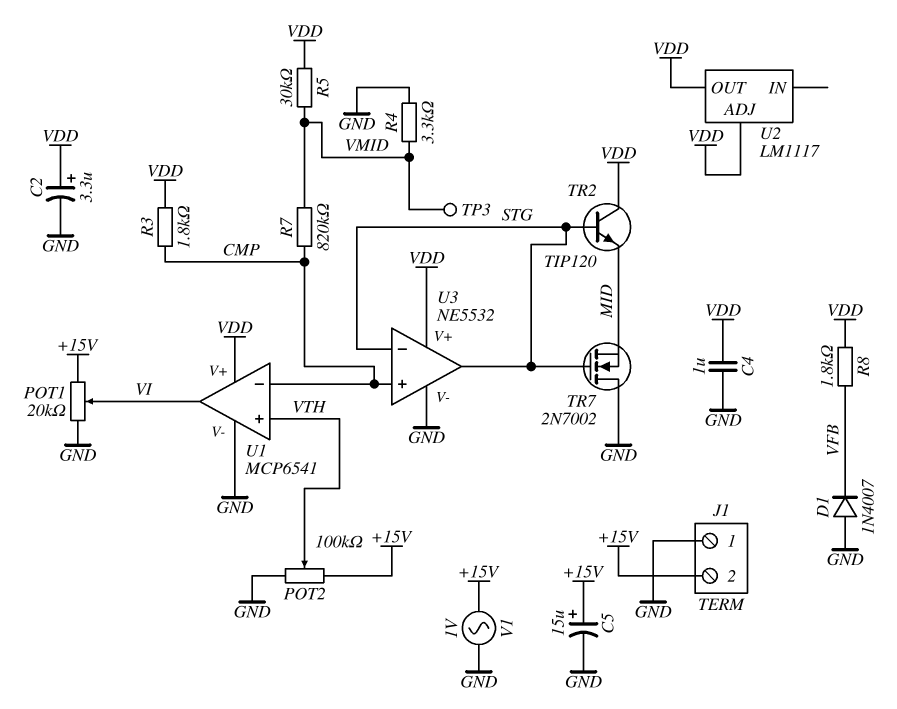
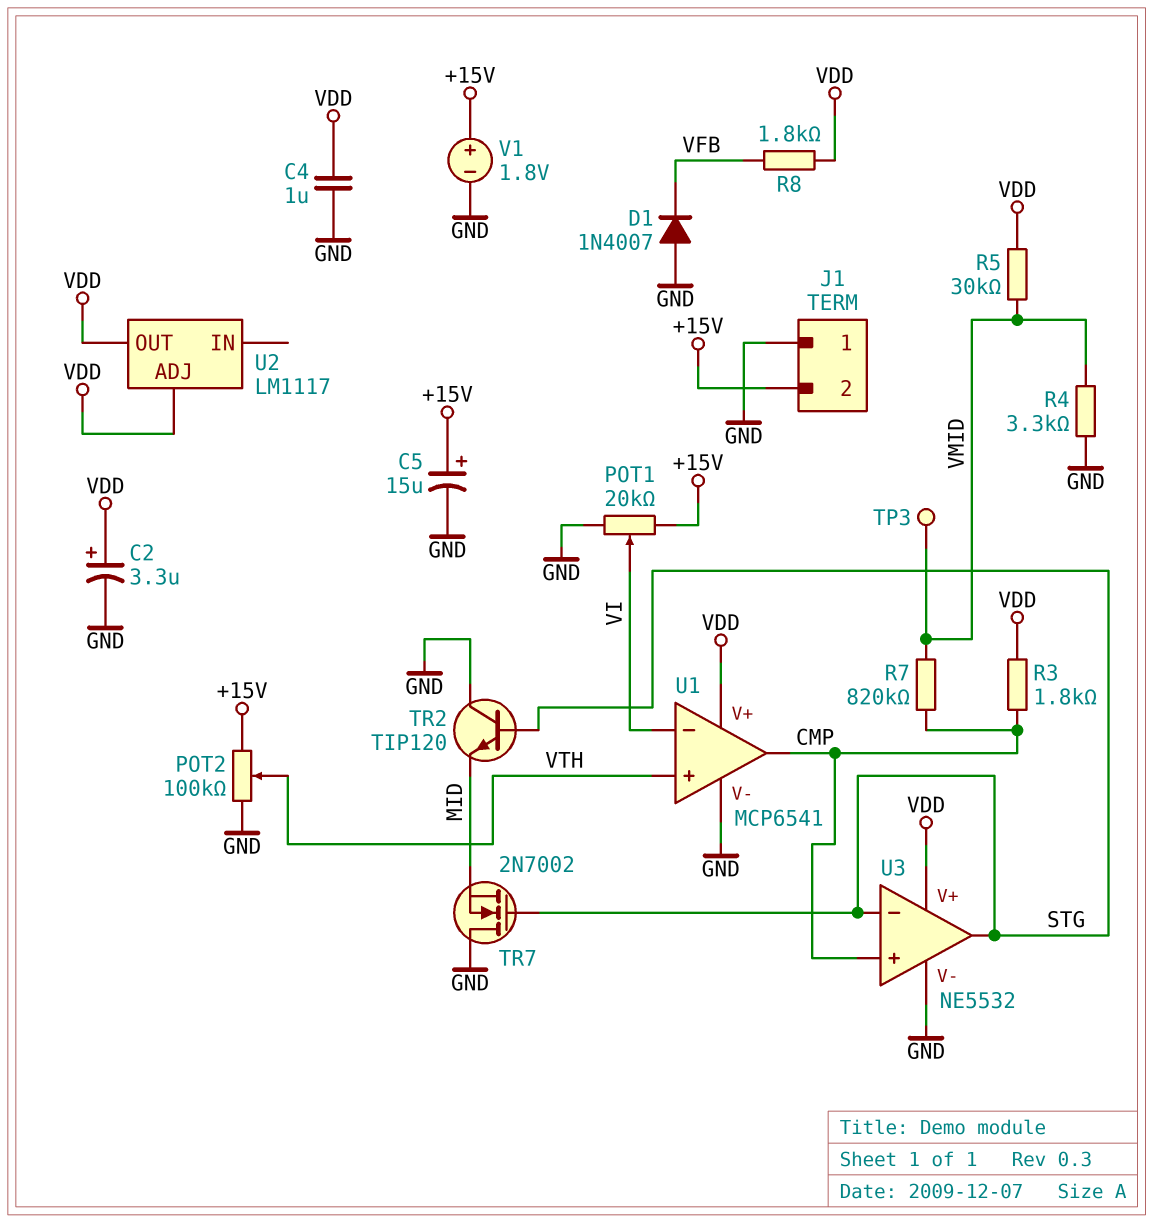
TR2: NPN TIP120 (B STG, C VDD, E MID) -> NPN TIP120 (B STG, C GND, E MID)
U1 pin in-: CMP -> VI
U1 pin out: VI -> CMP
V1: AC 1V (+15V, GND) -> 1.8V (plus +15V, minus GND)

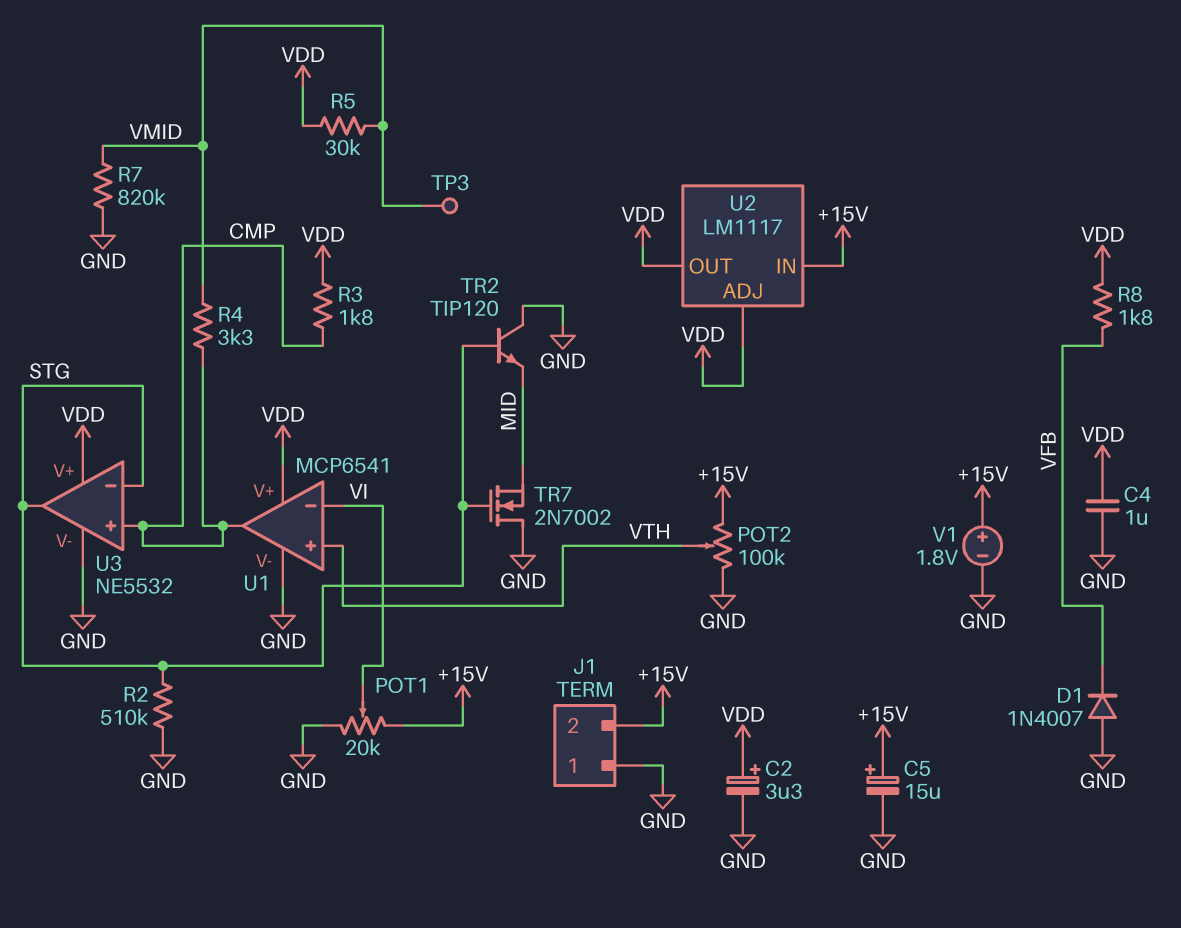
R2: none -> 510k (GND, STG)
R4: 3.3k (GND, VMID) -> 3.3k (CMP, VMID)
R7: 820k (CMP, VMID) -> 820k (GND, VMID)
U2 pin IN: none -> +15V

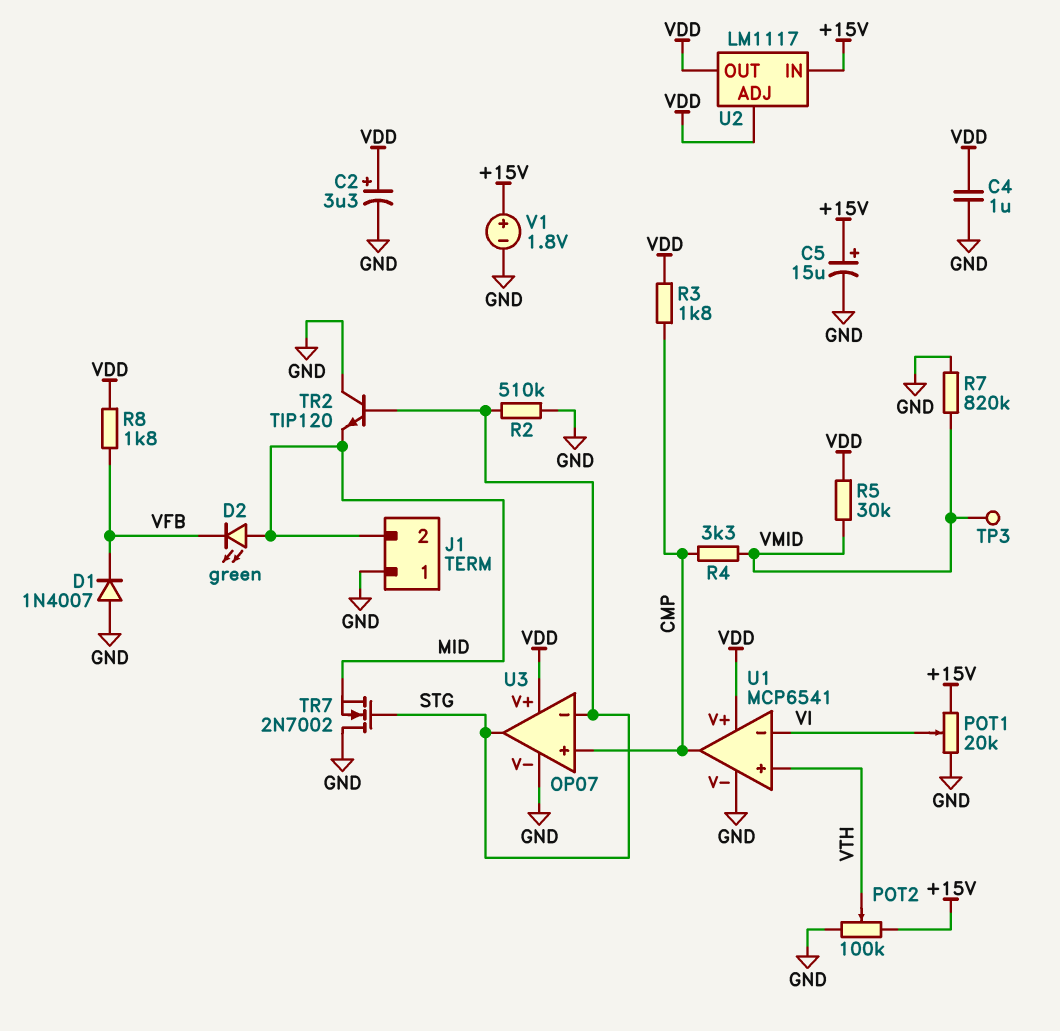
D2: none -> LED green (A MID, K VFB)
J1 pin 2: +15V -> MID
U3: NE5532 -> OP07

